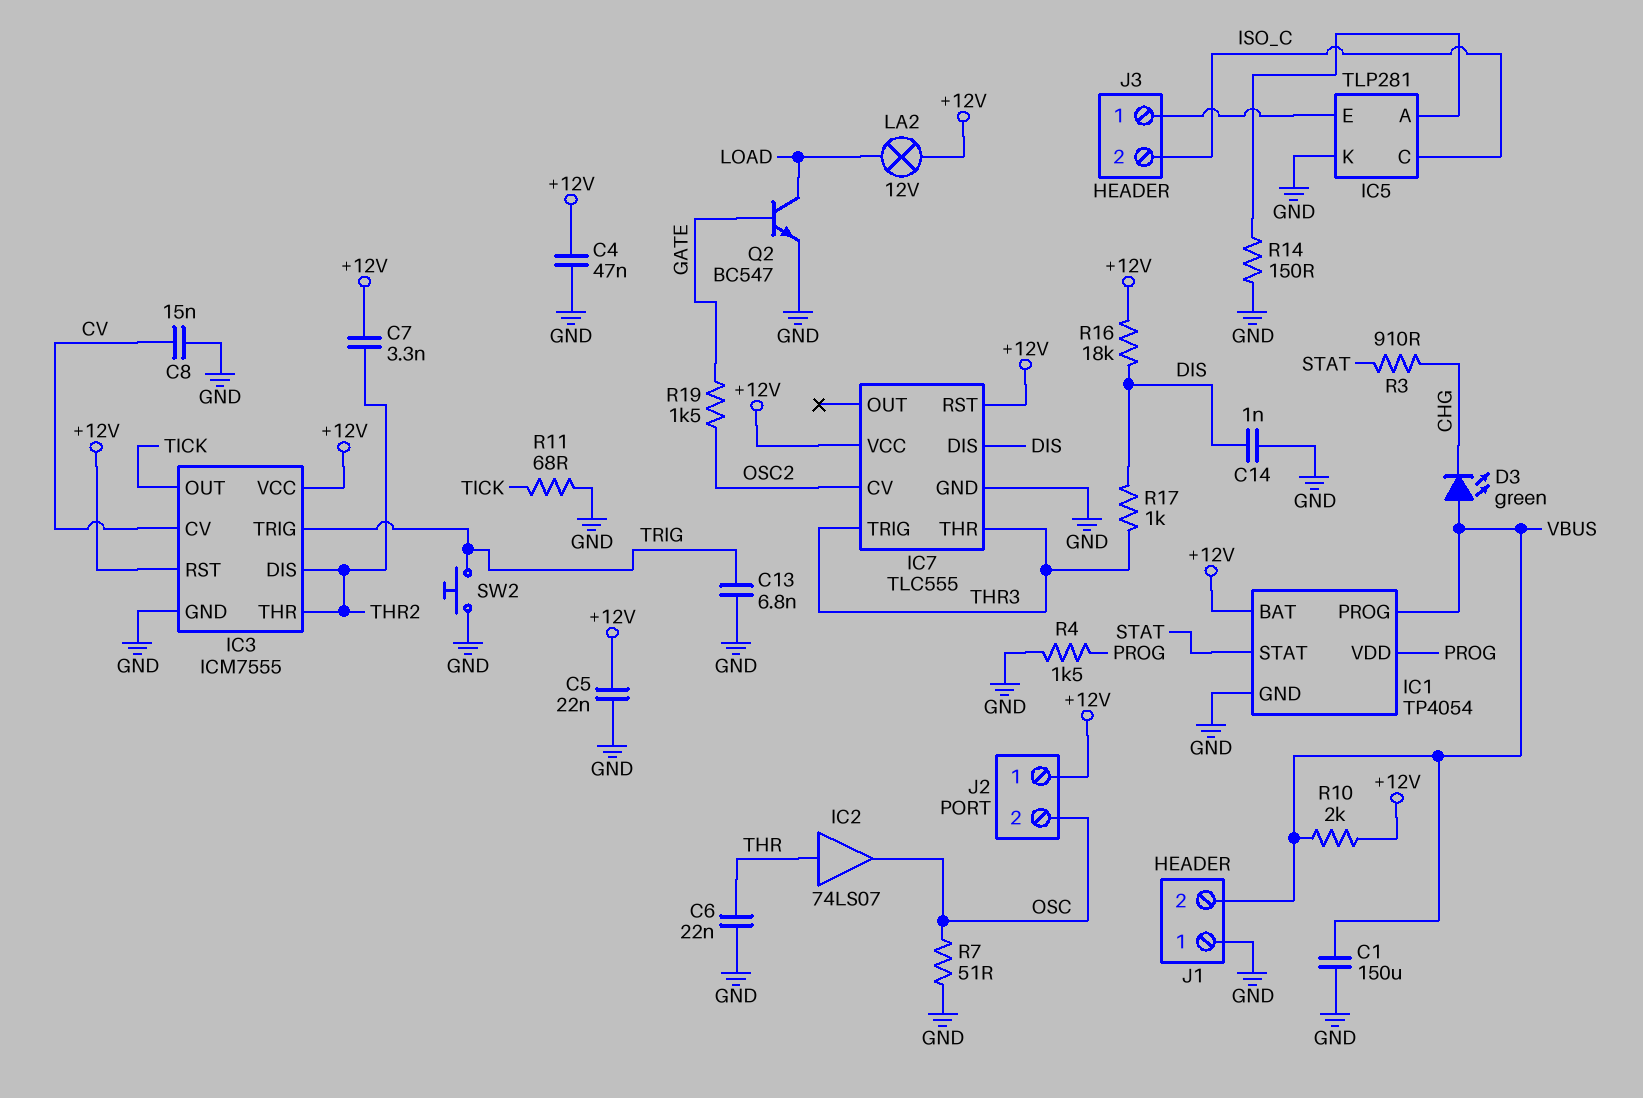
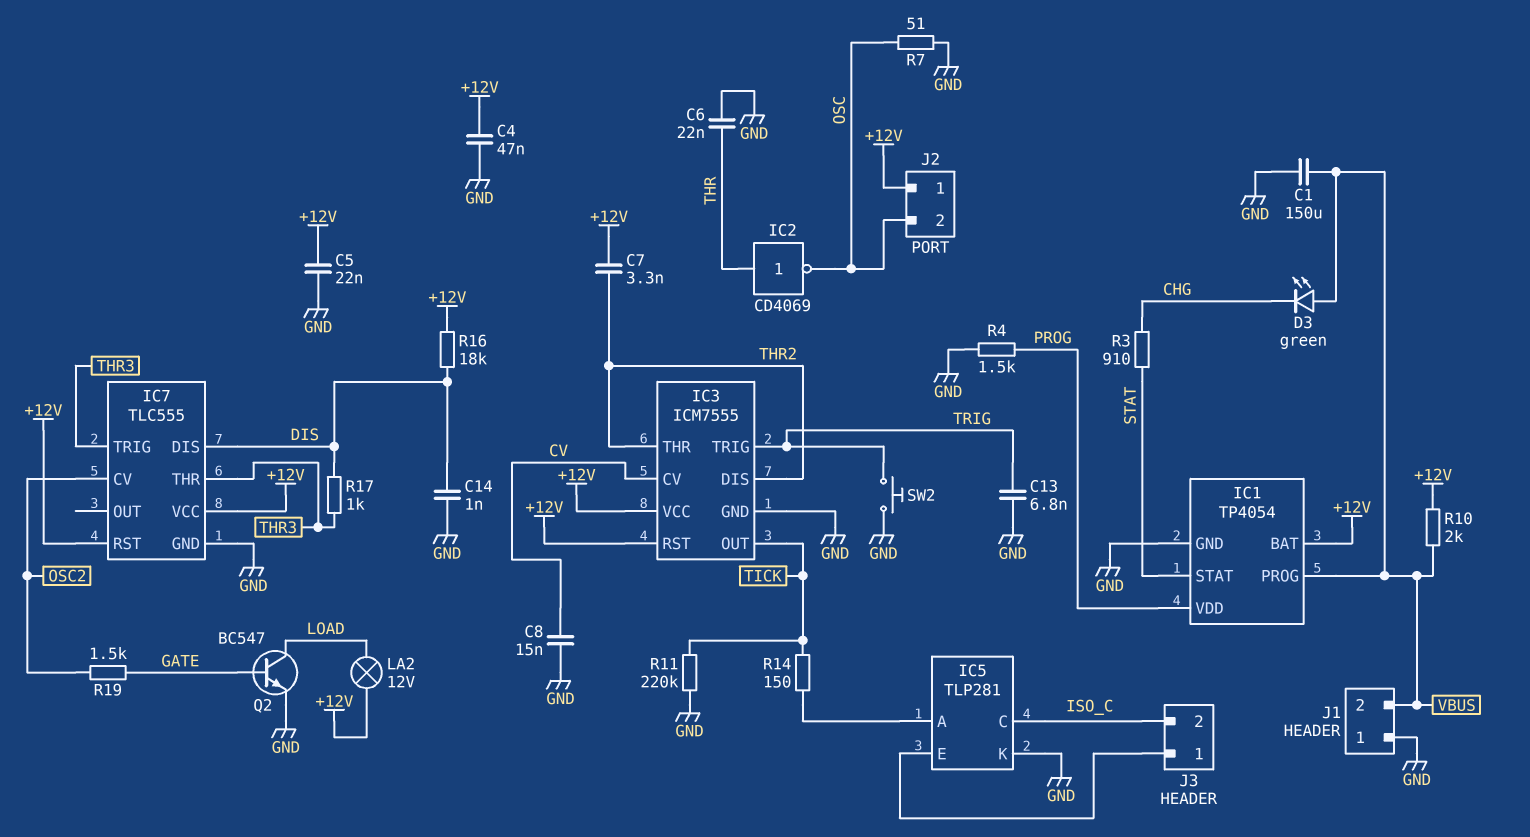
IC2: buffer 74LS07 (in THR, out OSC) -> NOT CD4069 (in THR, out OSC)
R11: 68 (GND, TICK) -> 220k (GND, TICK)
R14: 150 (GND, IC5/A) -> 150 (IC5/A, TICK)

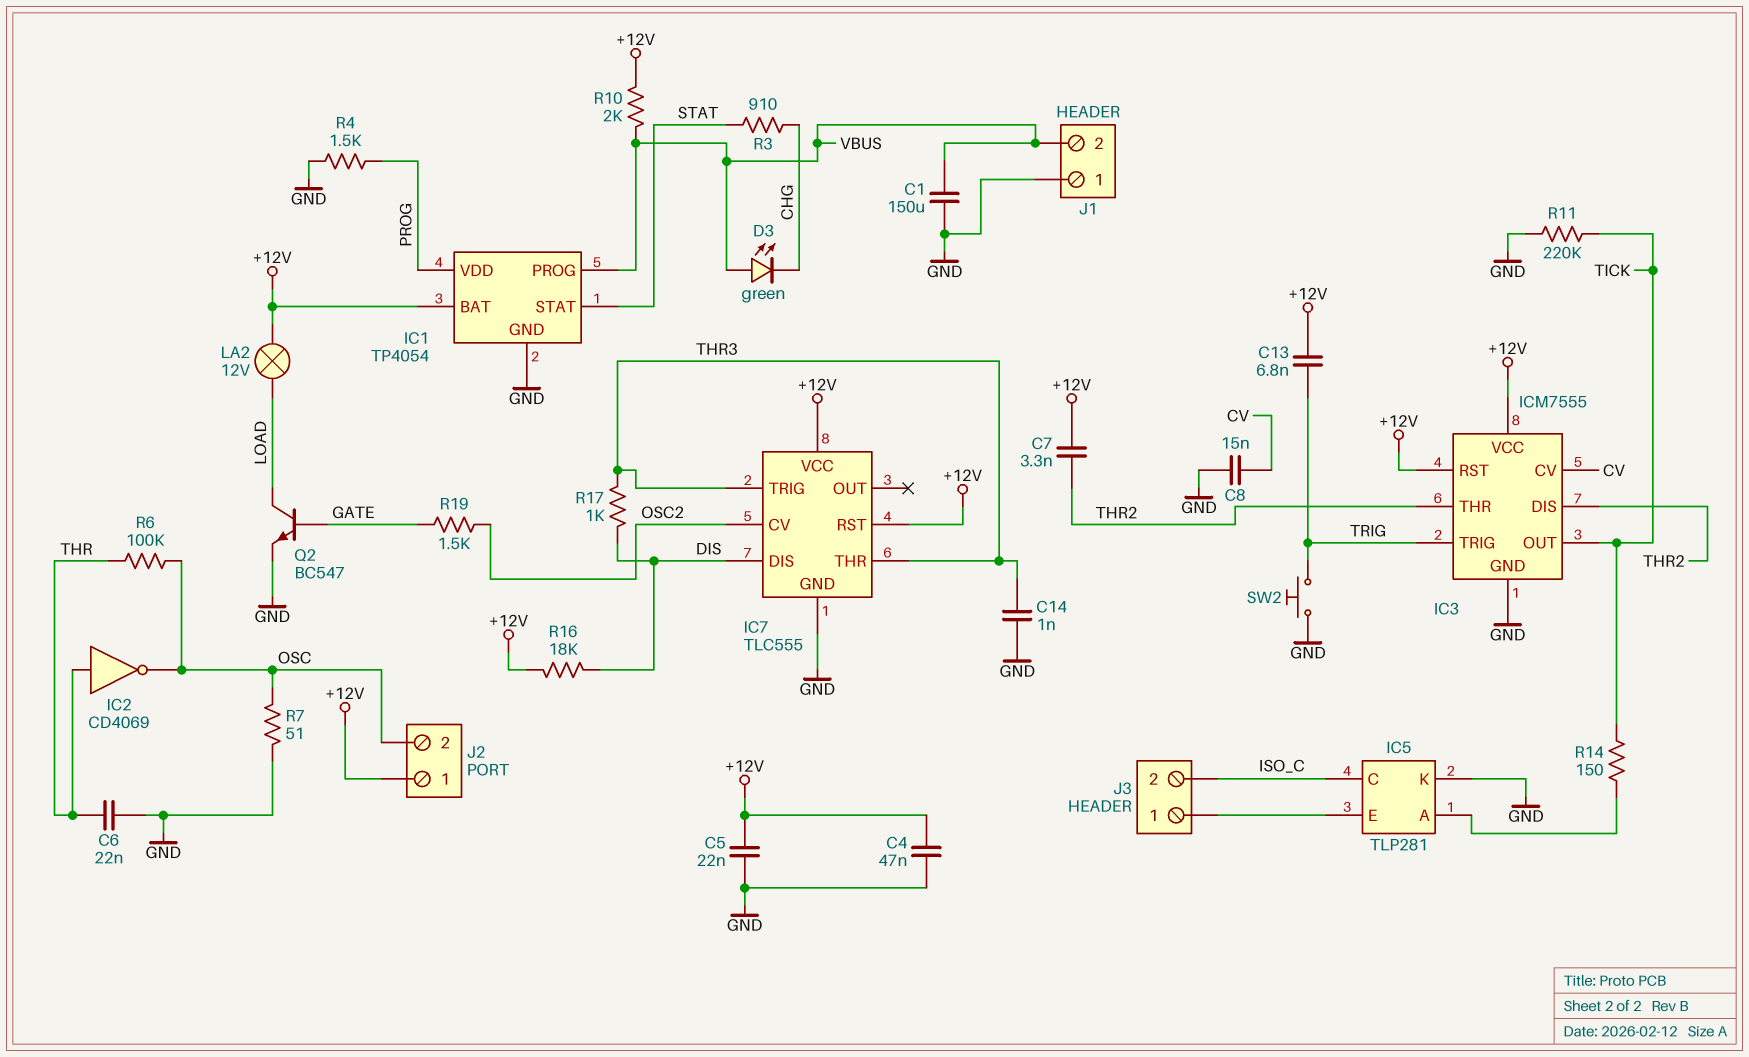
C13: 6.8nF (GND, TRIG) -> 6.8nF (+12V, TRIG)
C14: 1nF (DIS, GND) -> 1nF (GND, THR3)
R6: none -> 100k (OSC, THR)

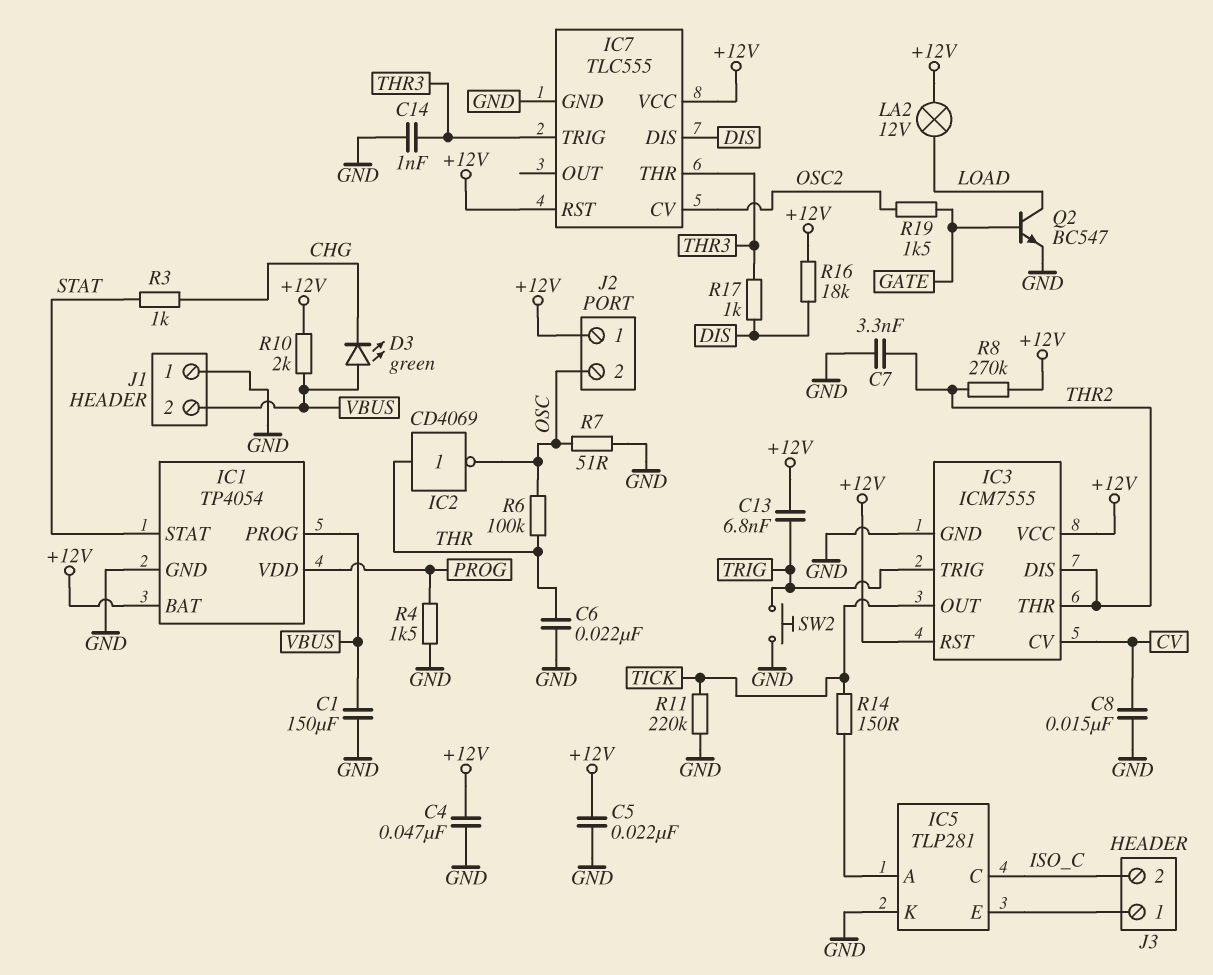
C7: 3.3nF (+12V, THR2) -> 3.3nF (GND, THR2)
R3: 910 (CHG, STAT) -> 1k (CHG, STAT)
R8: none -> 270k (+12V, THR2)

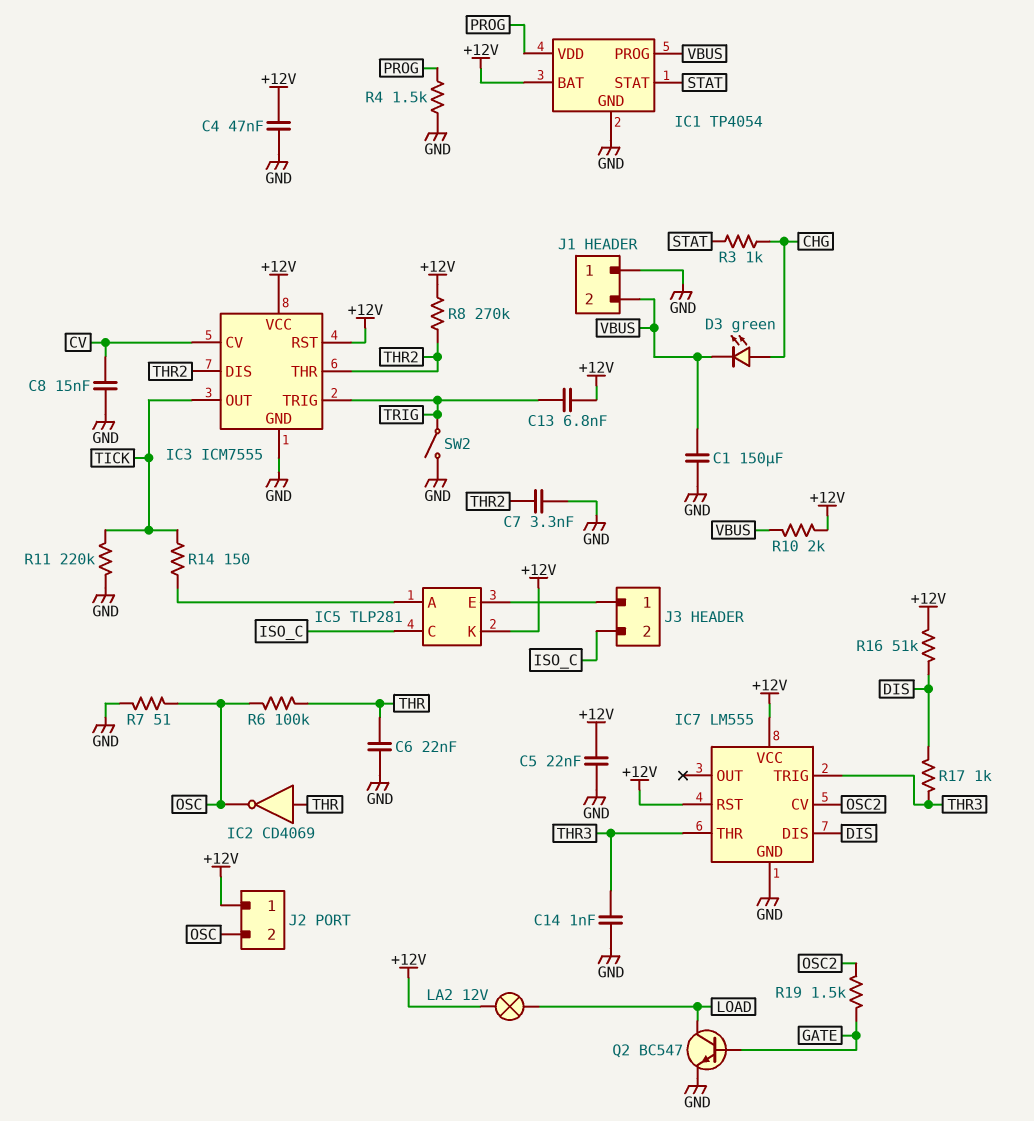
D3: LED green (A VBUS, K CHG) -> LED green (A CHG, K VBUS)
IC5 pin K: GND -> +12V
IC7: TLC555 -> LM555
R16: 18k (+12V, DIS) -> 51k (+12V, DIS)
SW2: button (GND, TRIG) -> switch (GND, TRIG)

